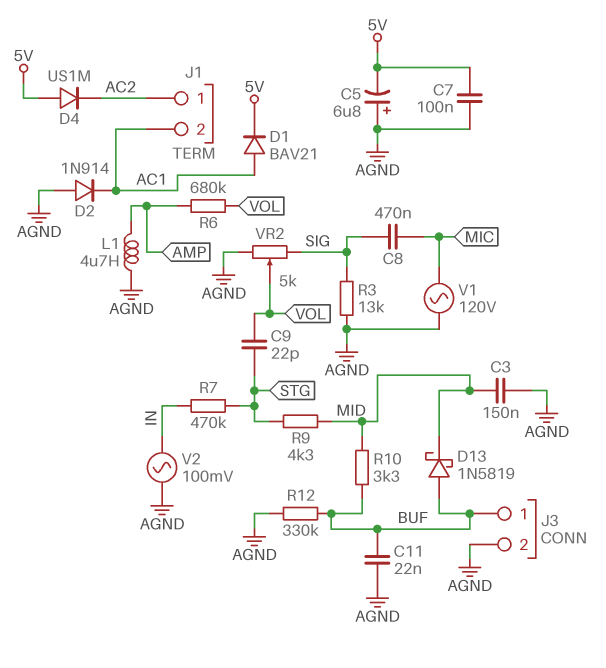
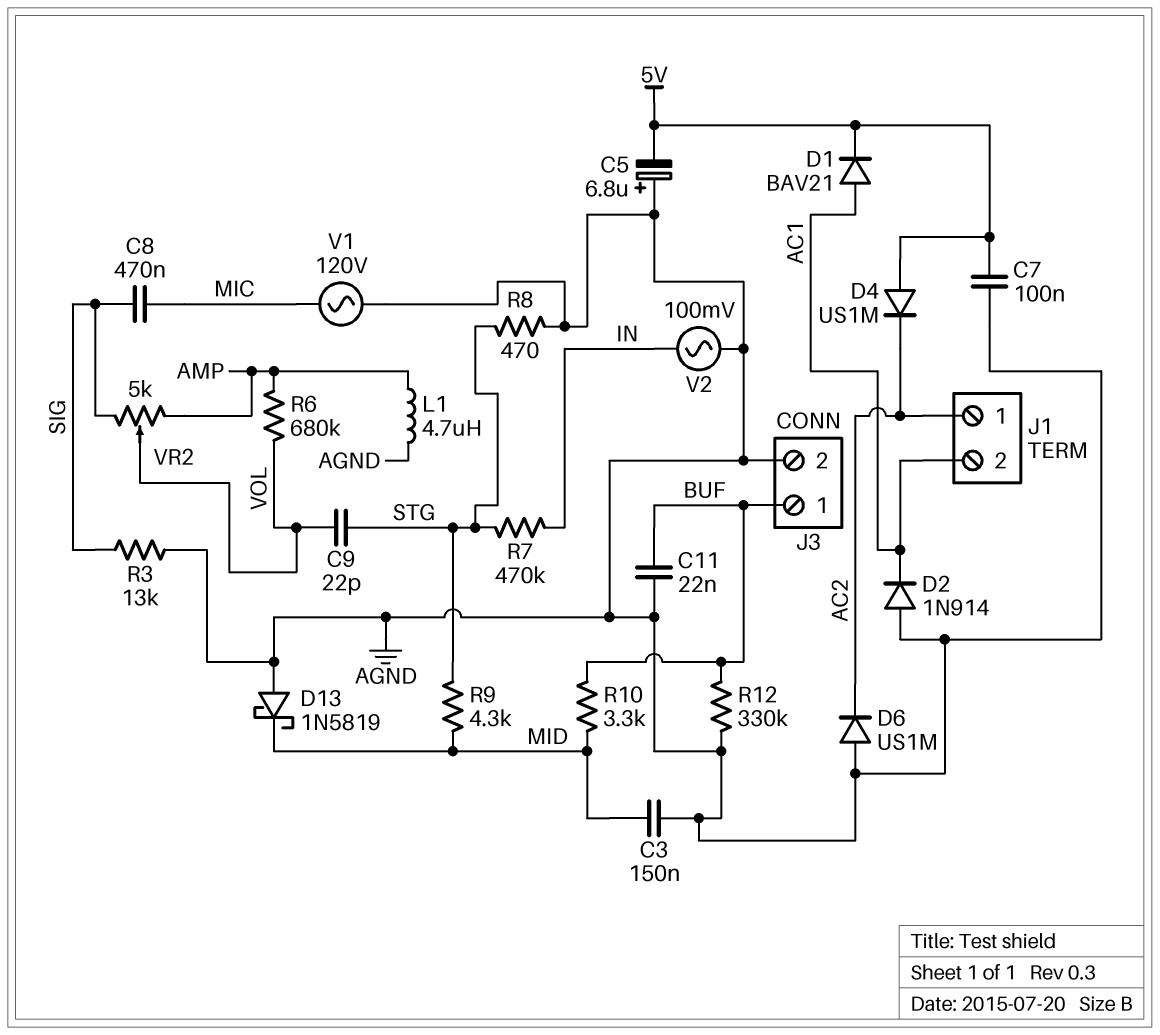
D6: none -> diode US1M (A AGND, K AC2)
D13: schottky 1N5819 (A BUF, K MID) -> schottky 1N5819 (A AGND, K MID)
R8: none -> 470 (AGND, STG)
VR2: 5k (AGND, SIG, wiper VOL) -> 5k (AMP, SIG, wiper VOL)

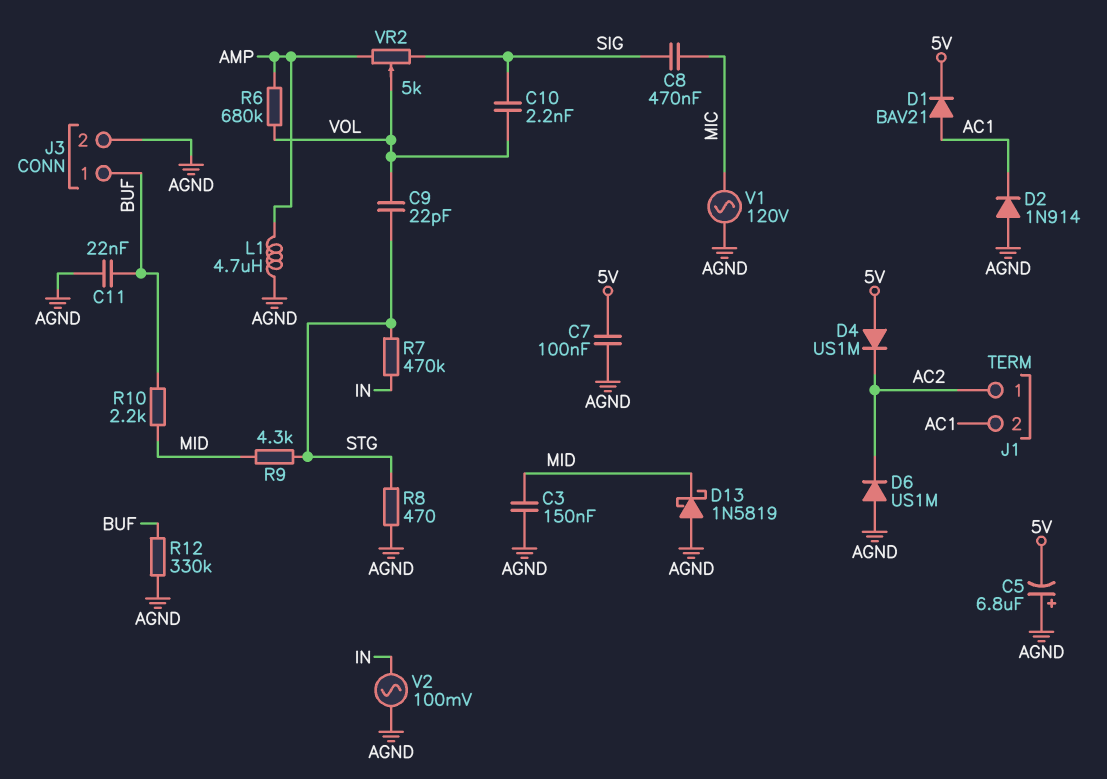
C10: none -> 2.2nF (SIG, VOL)
R3: 13k (AGND, SIG) -> none
R10: 3.3k (BUF, MID) -> 2.2k (BUF, MID)

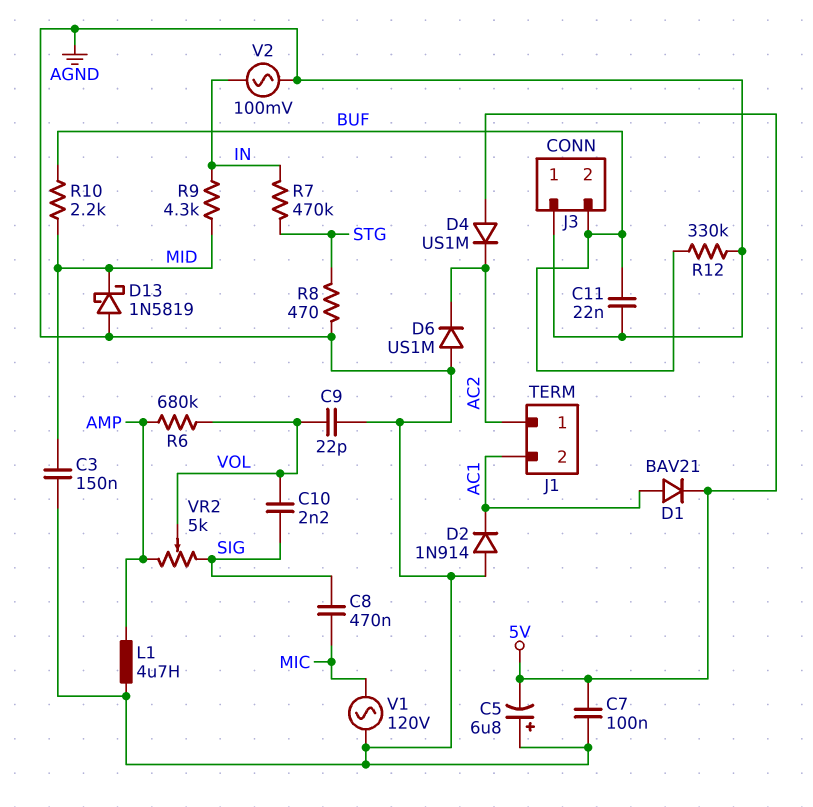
C9: 22pF (STG, VOL) -> 22pF (AGND, VOL)
J3 pin 1: BUF -> AGND
J3 pin 2: AGND -> BUF
R9: 4.3k (MID, STG) -> 4.3k (IN, MID)

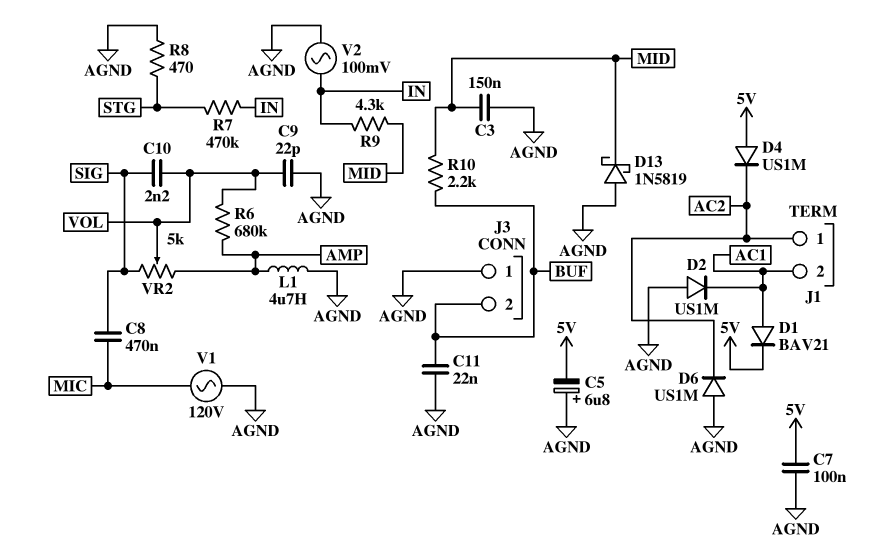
D2: diode 1N914 (A AGND, K AC1) -> diode US1M (A AGND, K AC1)
R12: 330k (AGND, BUF) -> none

